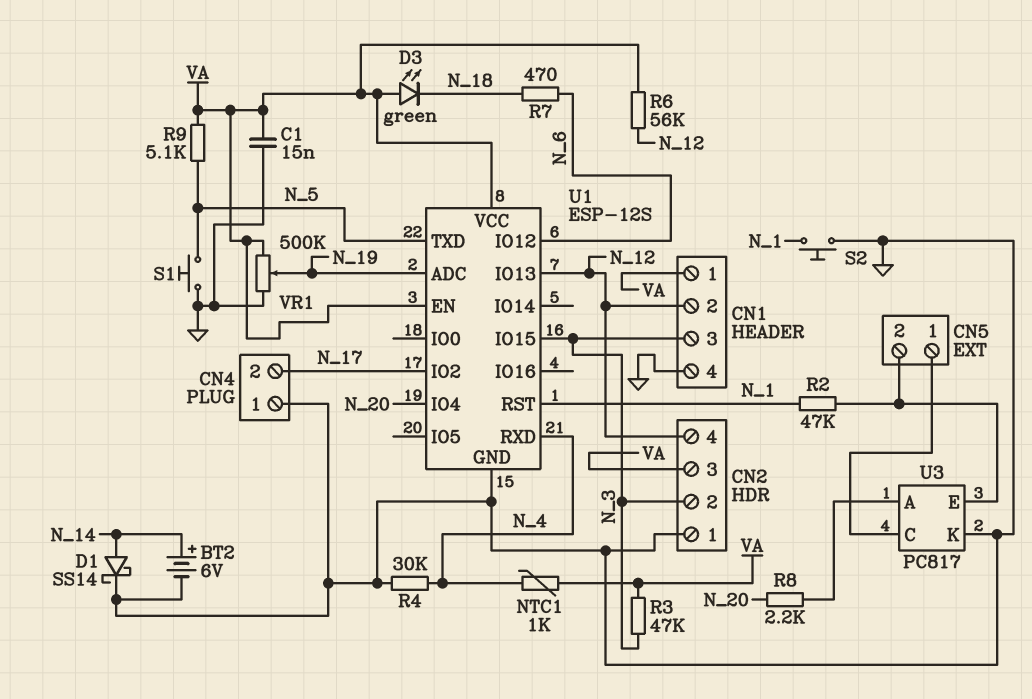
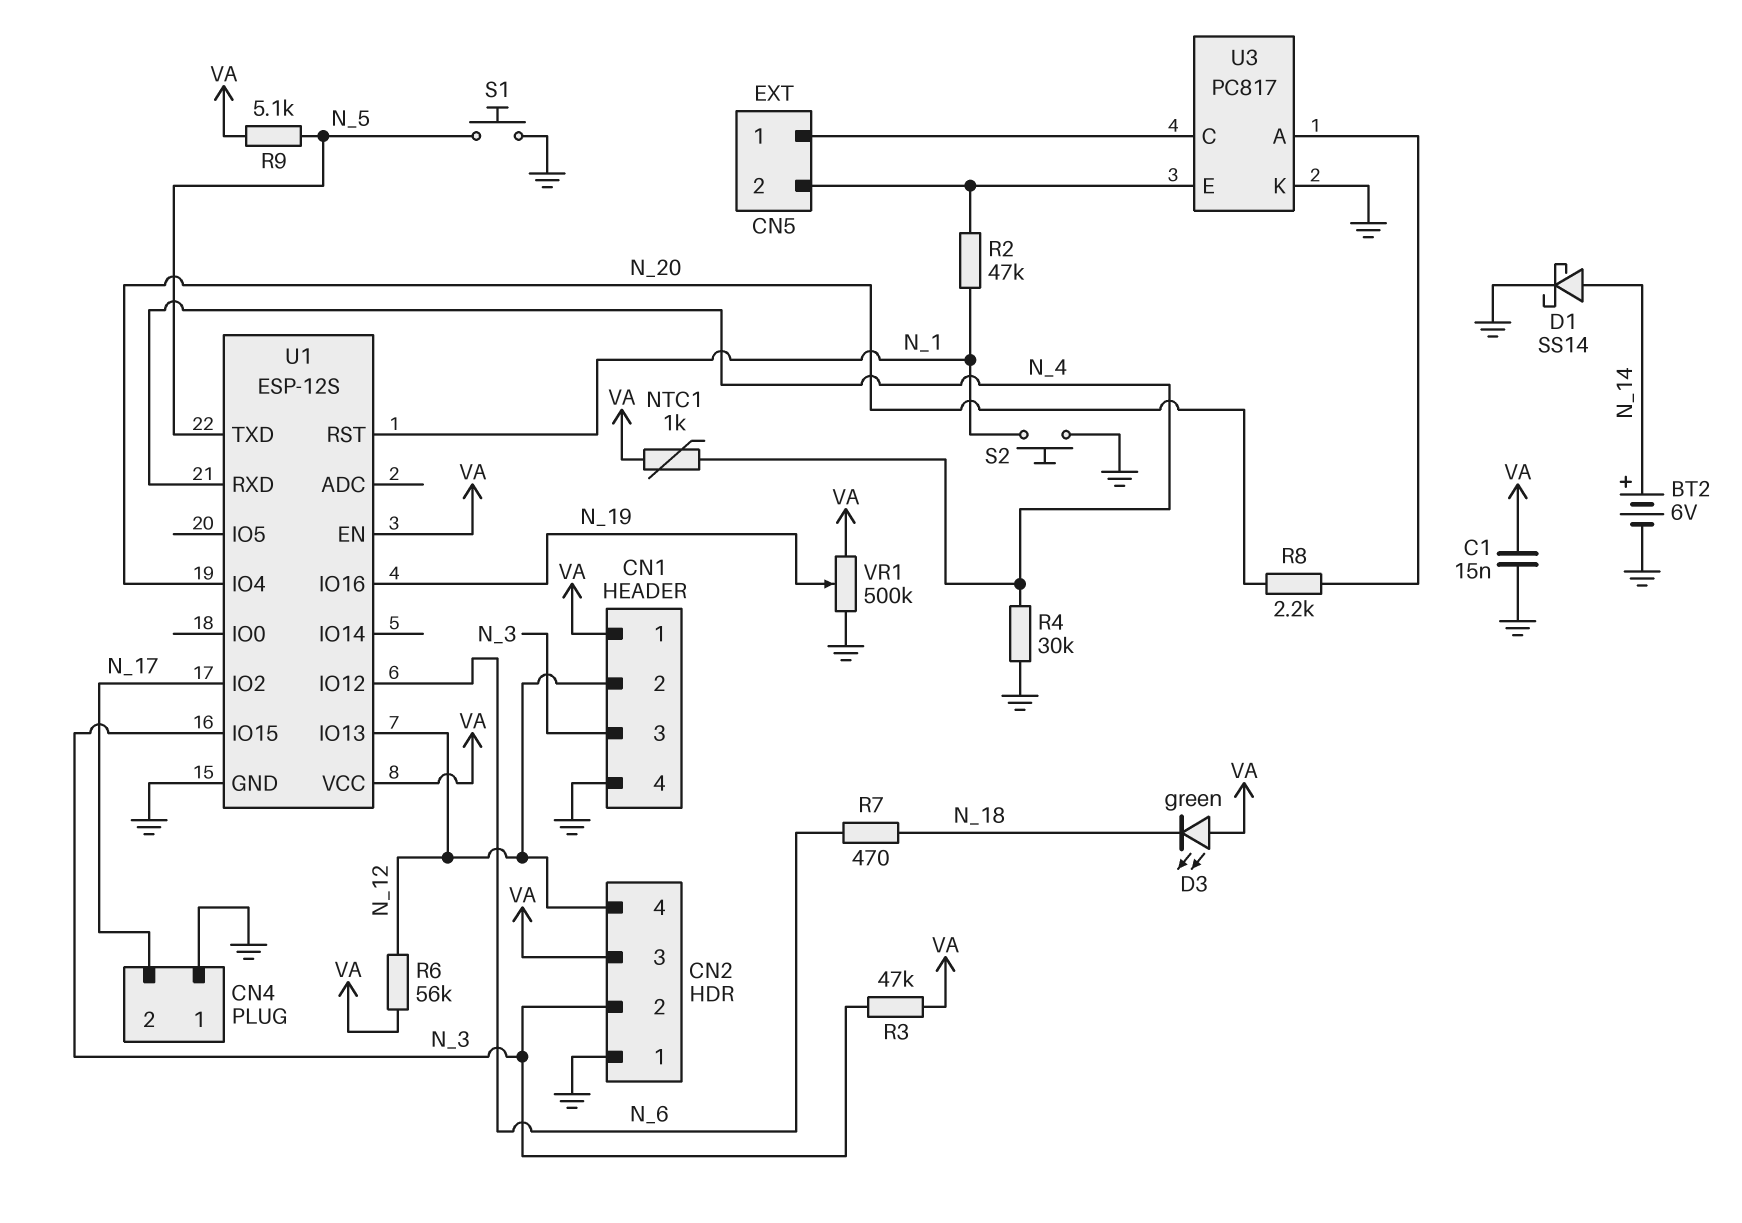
U1 pin ADC: N_19 -> none
U1 pin IO16: none -> N_19

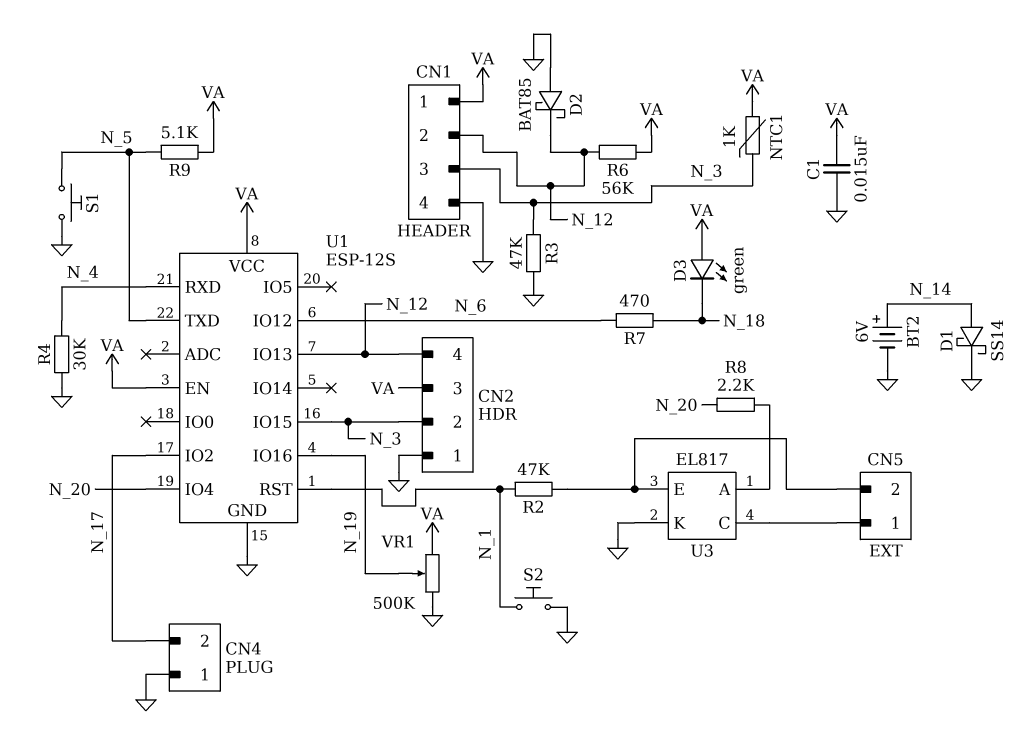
D2: none -> schottky BAT85 (A GND, K N_12)
NTC1: 1k (N_4, VA) -> 1k (N_3, VA)
R3: 47k (N_3, VA) -> 47k (GND, N_3)
U3: PC817 -> EL817

